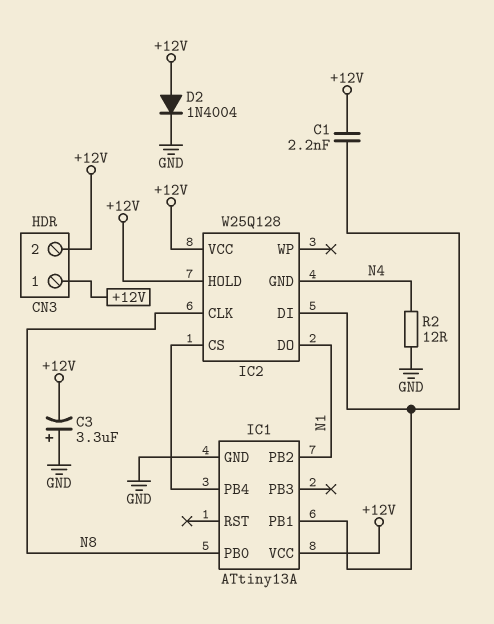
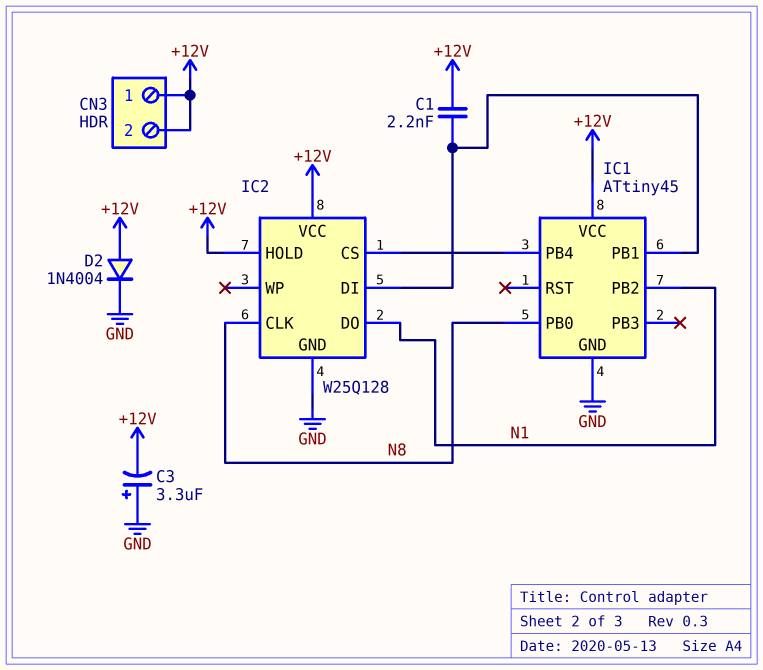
IC1: ATtiny13A -> ATtiny45
IC2 pin GND: N4 -> GND
R2: 12 (GND, N4) -> none

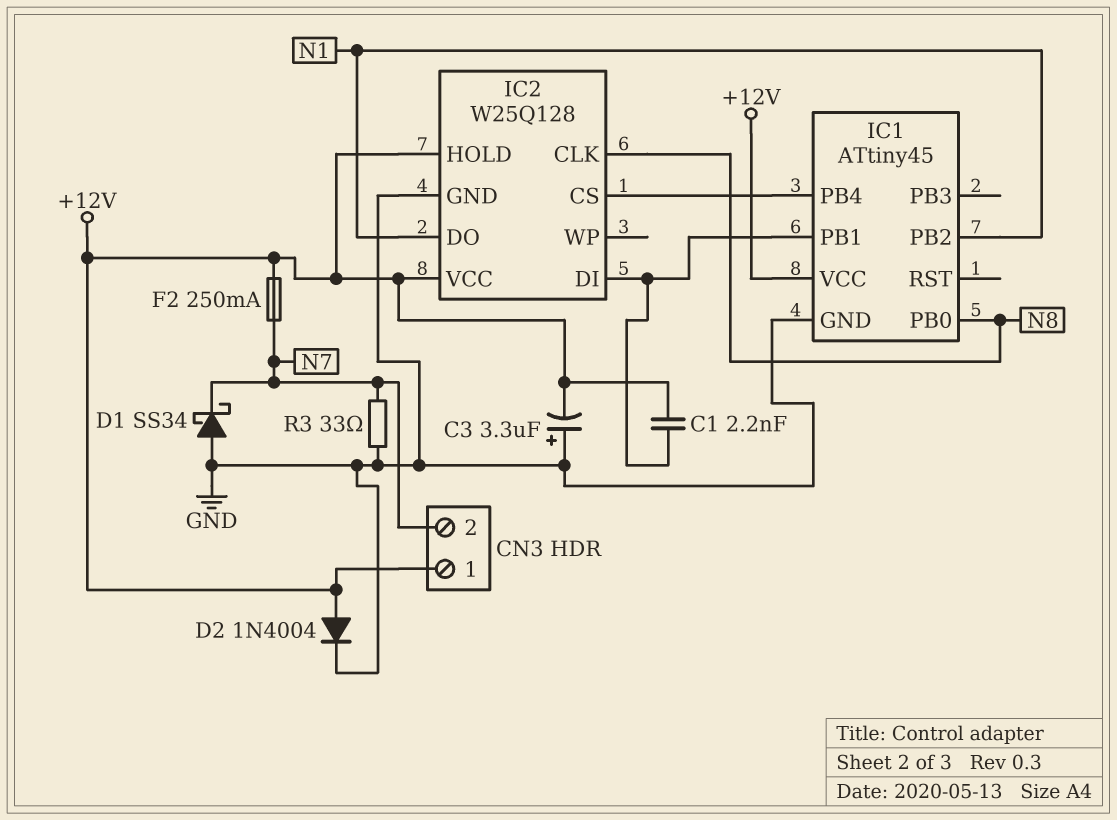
CN3 pin 2: +12V -> N7
D1: none -> schottky SS34 (A GND, K N7)
F2: none -> 250mA (+12V, N7)
R3: none -> 33 (GND, N7)

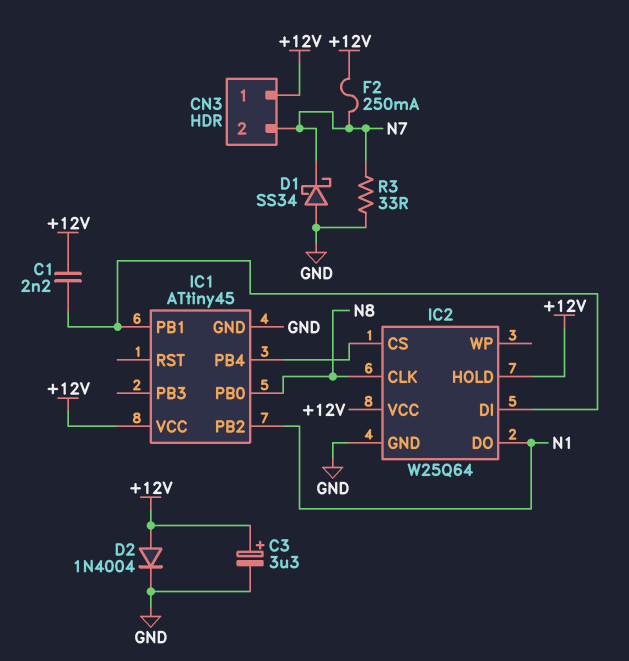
C3: 3.3uF (plus GND, minus +12V) -> 3.3uF (plus +12V, minus GND)
IC2: W25Q128 -> W25Q64

